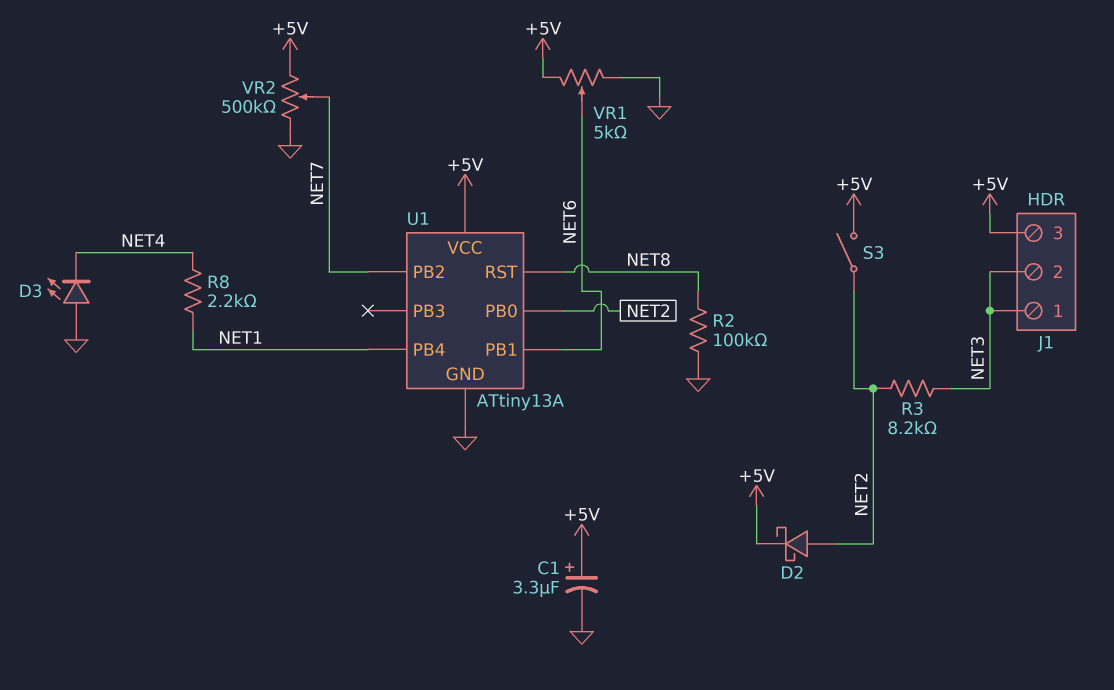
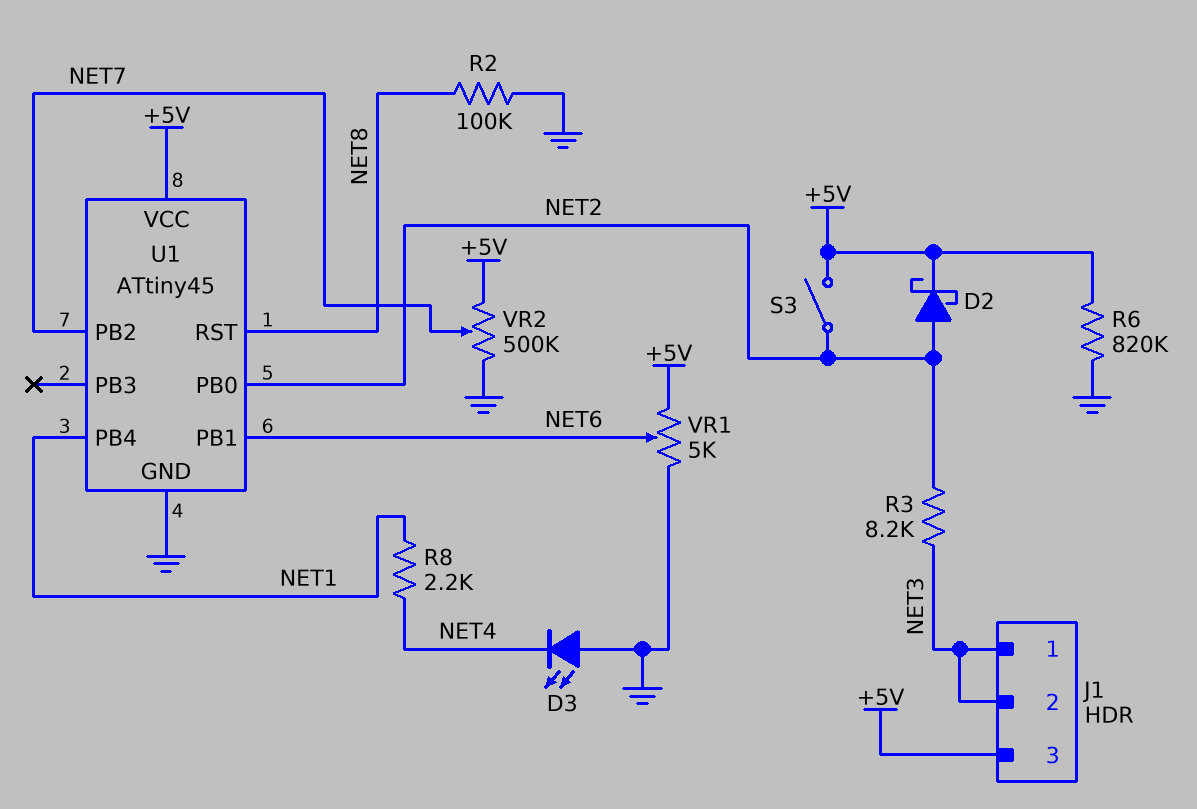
C1: 3.3uF (plus +5V, minus GND) -> none
R6: none -> 820k (+5V, GND)
U1: ATtiny13A -> ATtiny45

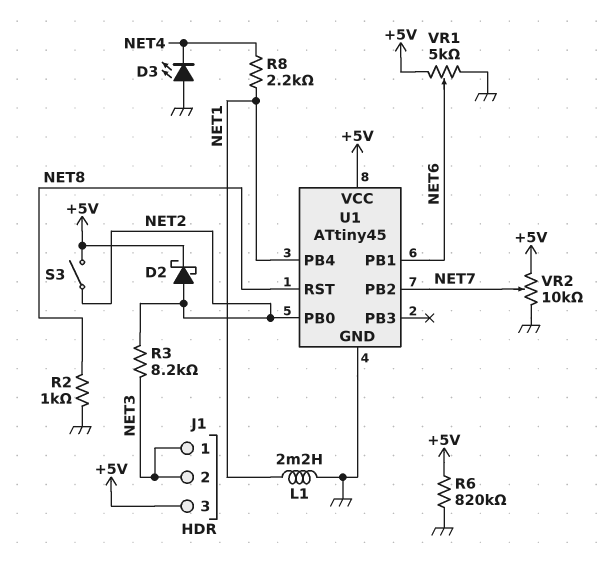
L1: none -> 2.2mH (GND, NET1)
R2: 100k (GND, NET8) -> 1k (GND, NET8)
VR2: 500k (+5V, GND, wiper NET7) -> 10k (+5V, GND, wiper NET7)

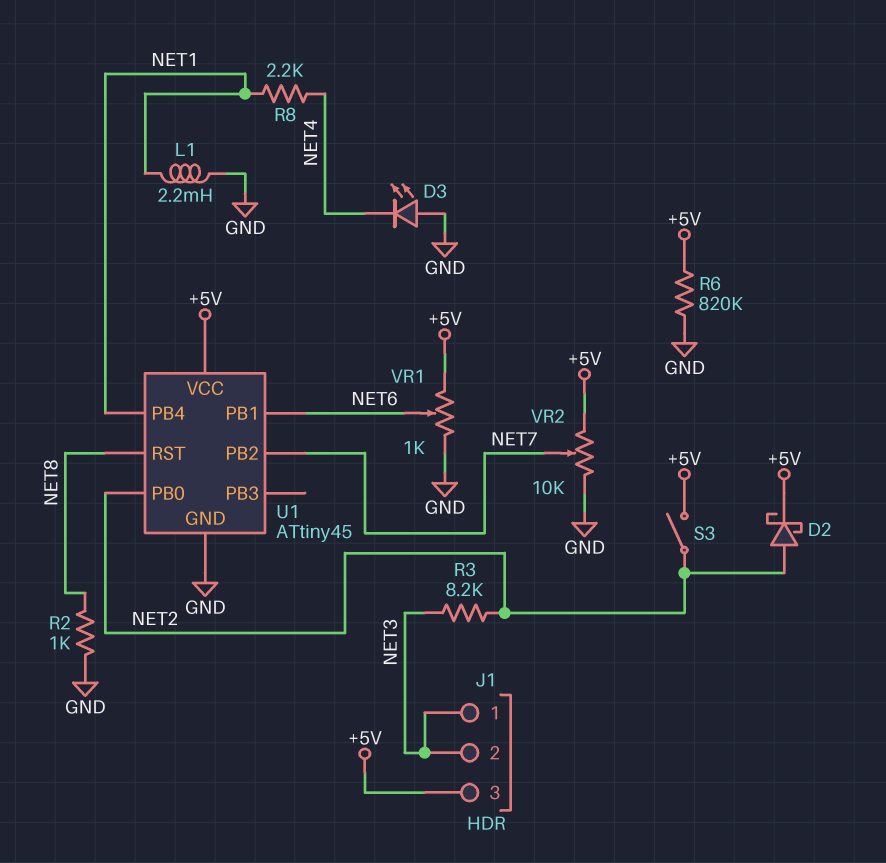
VR1: 5k (+5V, GND, wiper NET6) -> 1k (+5V, GND, wiper NET6)

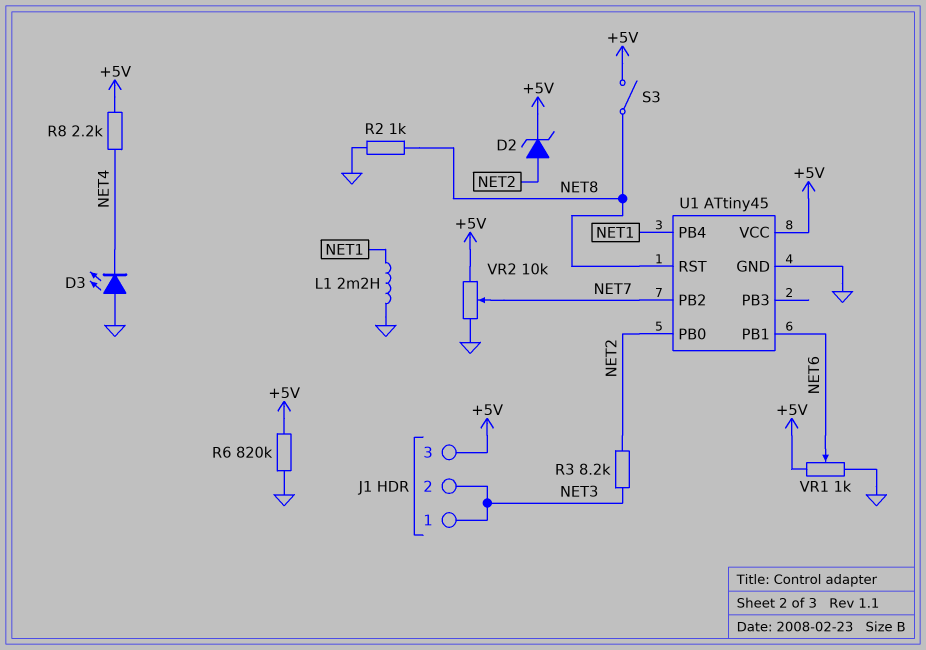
D2: schottky (A NET2, K +5V) -> zener (A NET2, K +5V)
R8: 2.2k (NET1, NET4) -> 2.2k (+5V, NET4)
S3: switch (+5V, NET2) -> switch (+5V, NET8)

